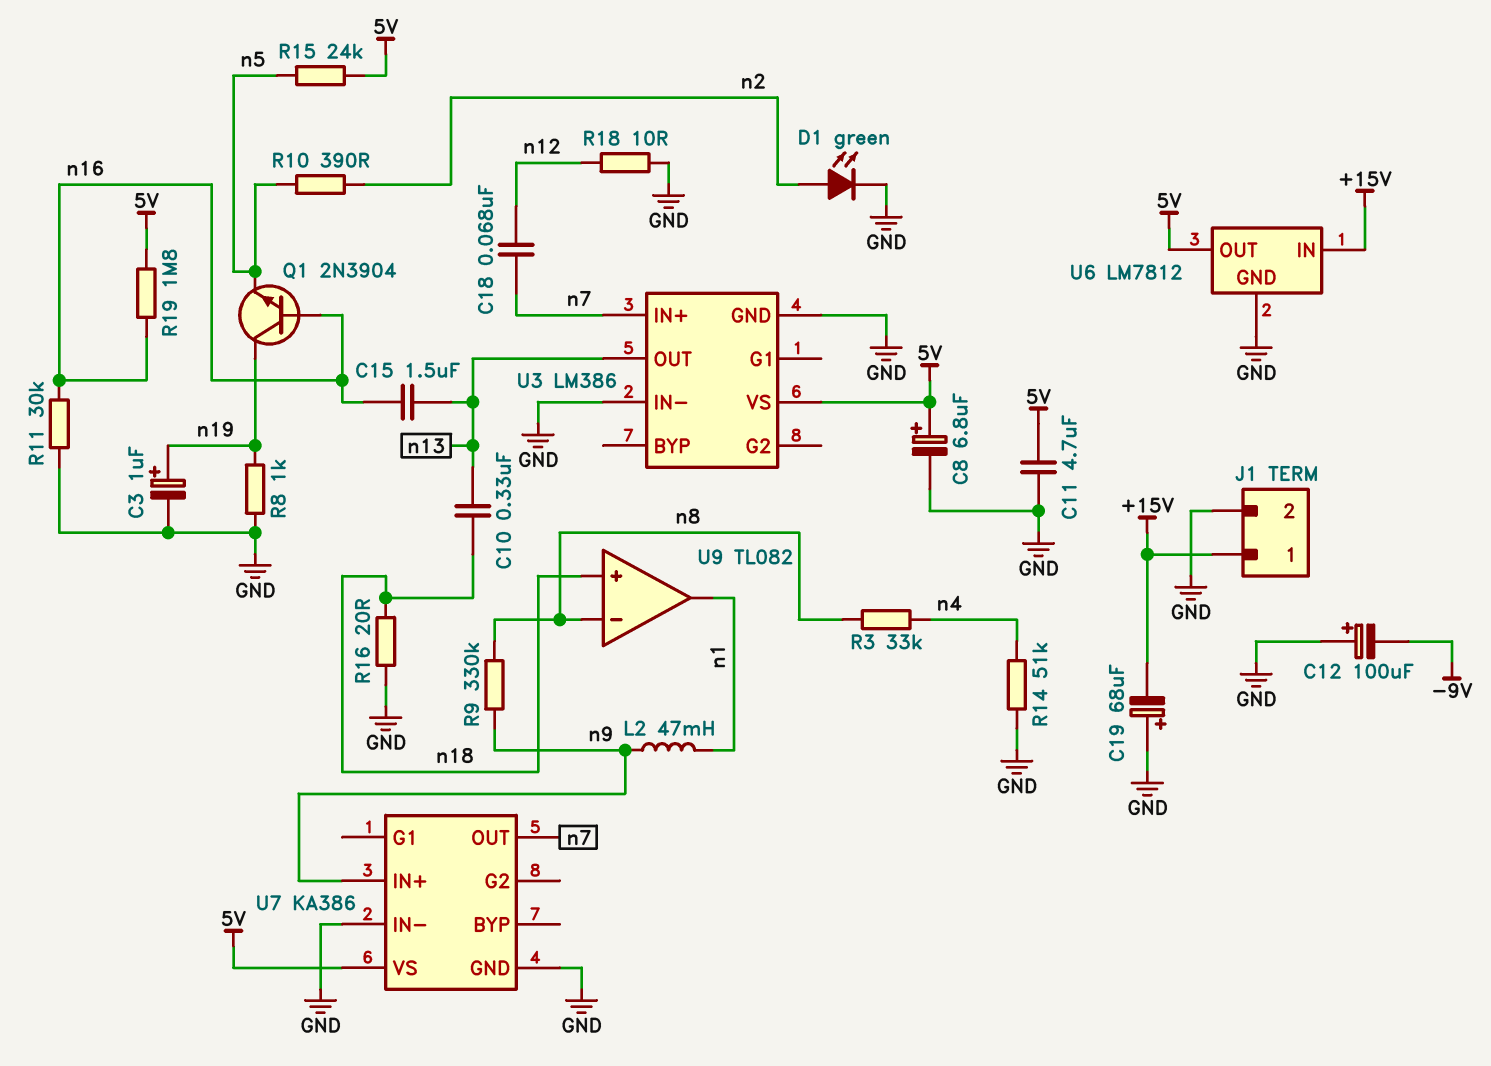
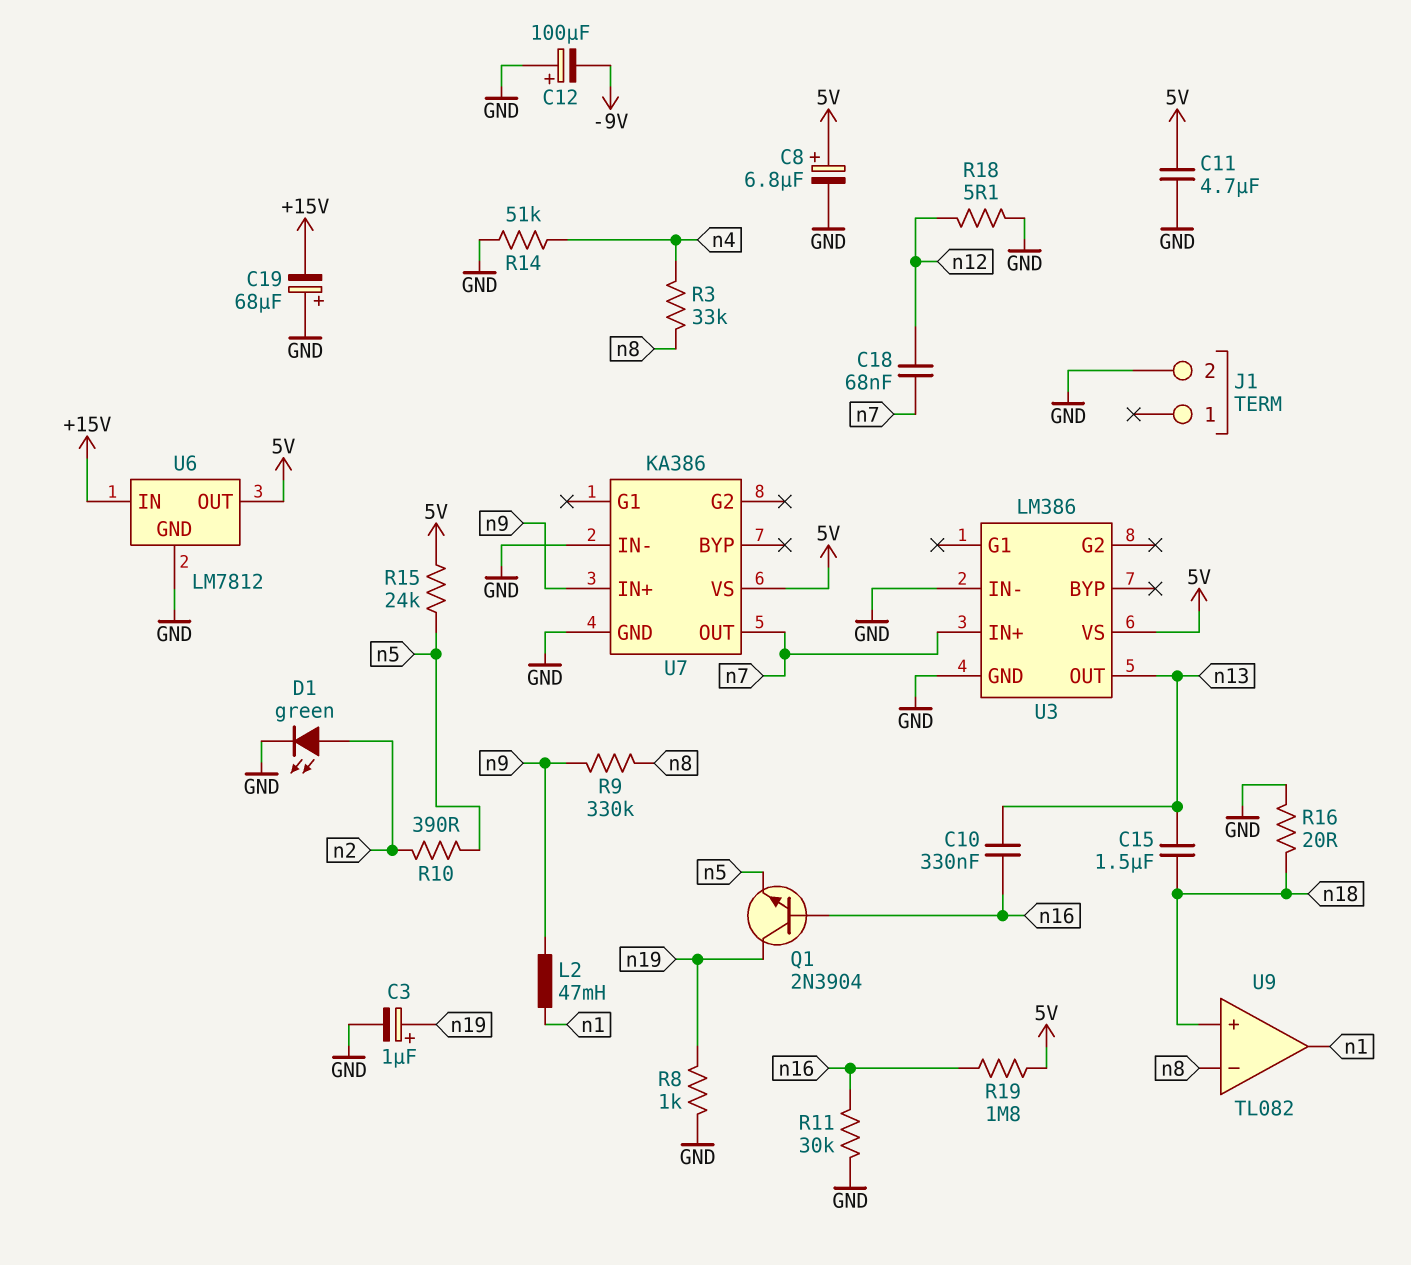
C10: 330nF (n13, n18) -> 330nF (n13, n16)
C15: 1.5uF (n13, n16) -> 1.5uF (n13, n18)
J1 pin 1: +15V -> none
R18: 10 (GND, n12) -> 5.1 (GND, n12)

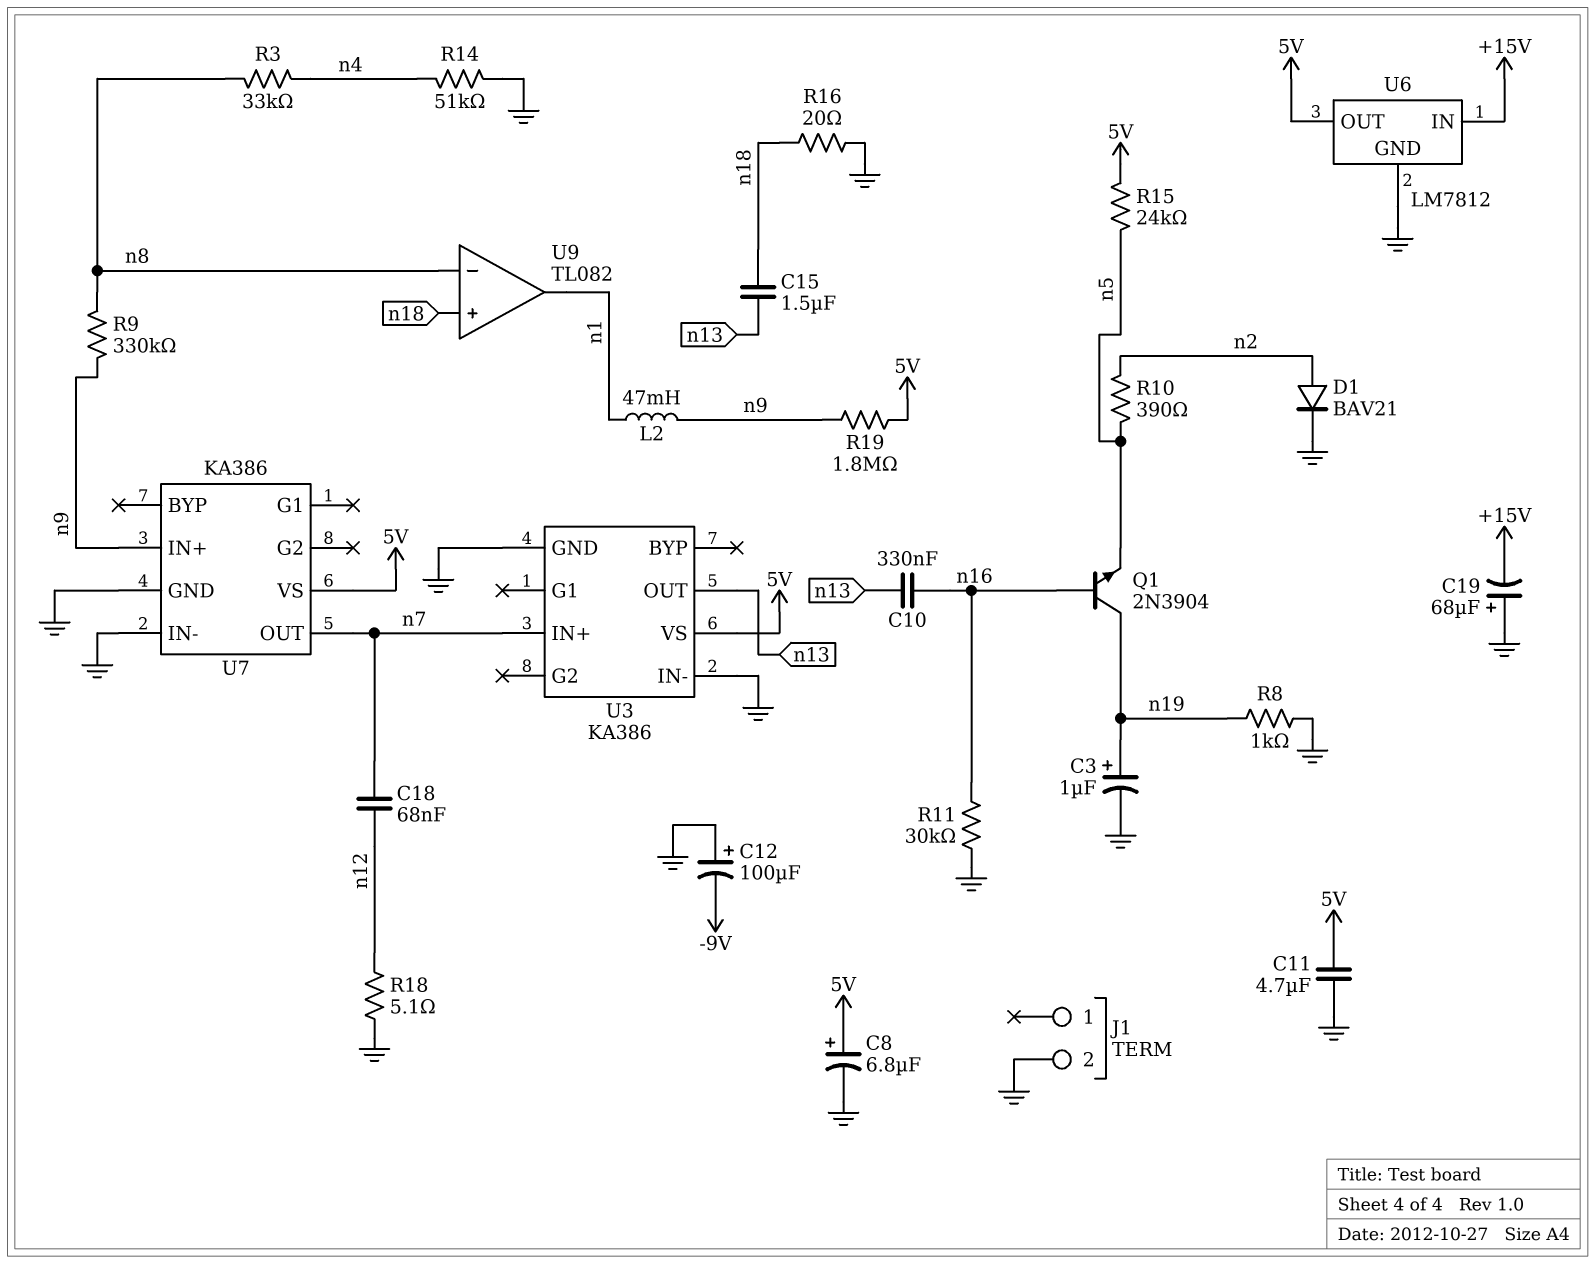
D1: LED green (A n2, K GND) -> diode BAV21 (A n2, K GND)
R19: 1.8M (5V, n16) -> 1.8M (5V, n9)
U3: LM386 -> KA386

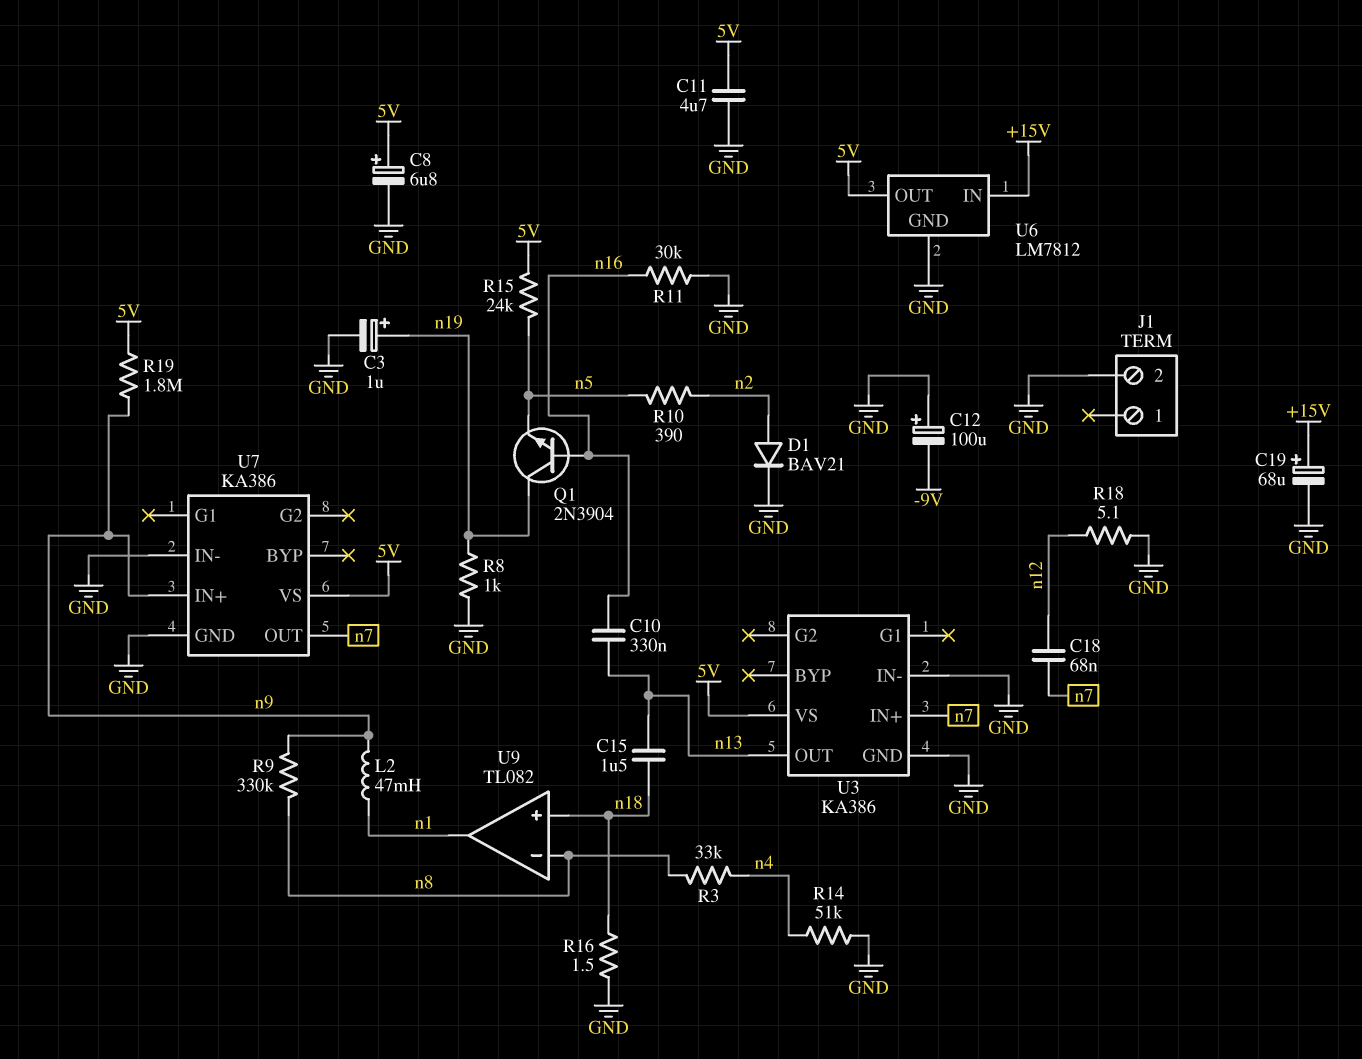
C19: 68uF (plus GND, minus +15V) -> 68uF (plus +15V, minus GND)
R16: 20 (GND, n18) -> 1.5 (GND, n18)

